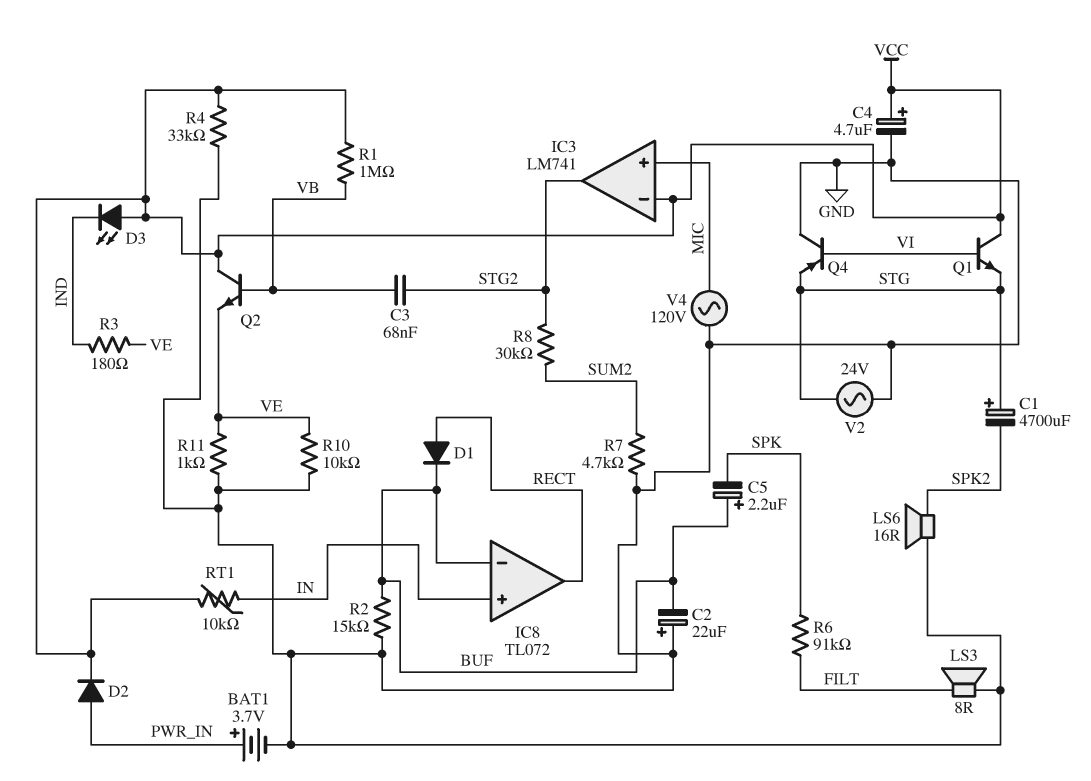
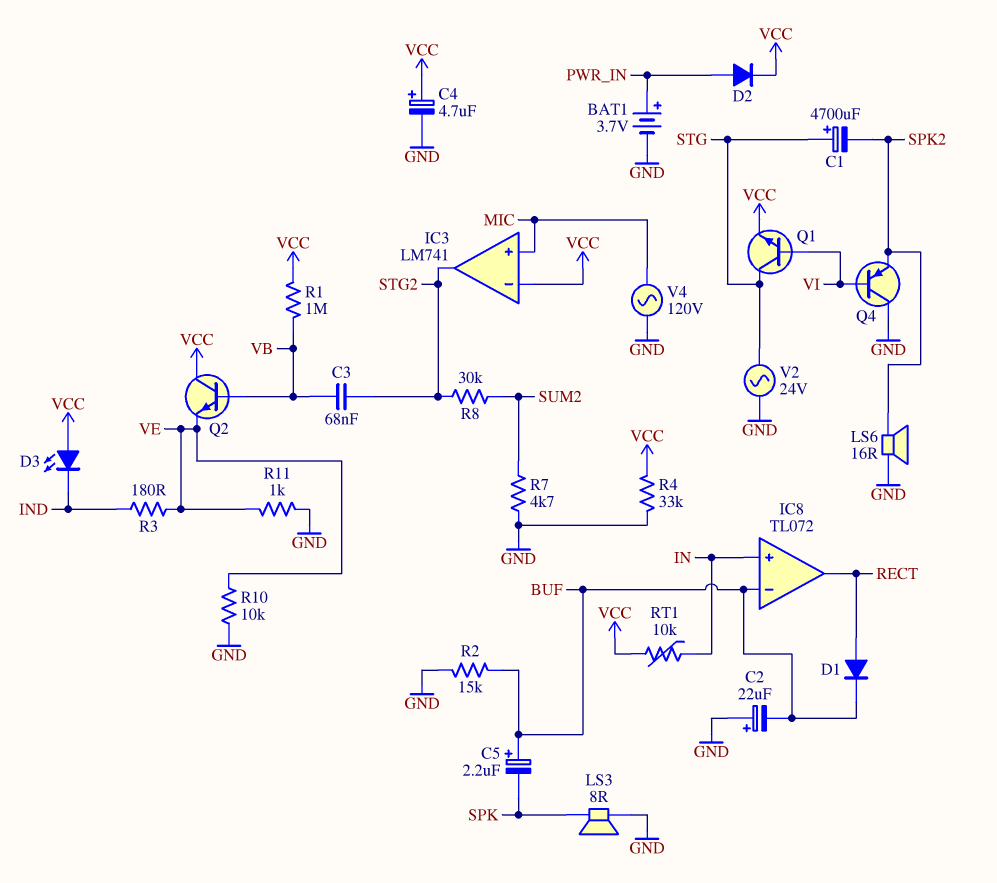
LS3: speaker 8R (FILT, GND) -> speaker 8R (GND, SPK)
Q1: NPN (B VI, C VCC, E STG) -> NPN (B VI, C STG, E VCC)
Q4: PNP (B VI, C GND, E STG) -> PNP (B VI, C GND, E SPK2)
R6: 91k (FILT, SPK) -> none

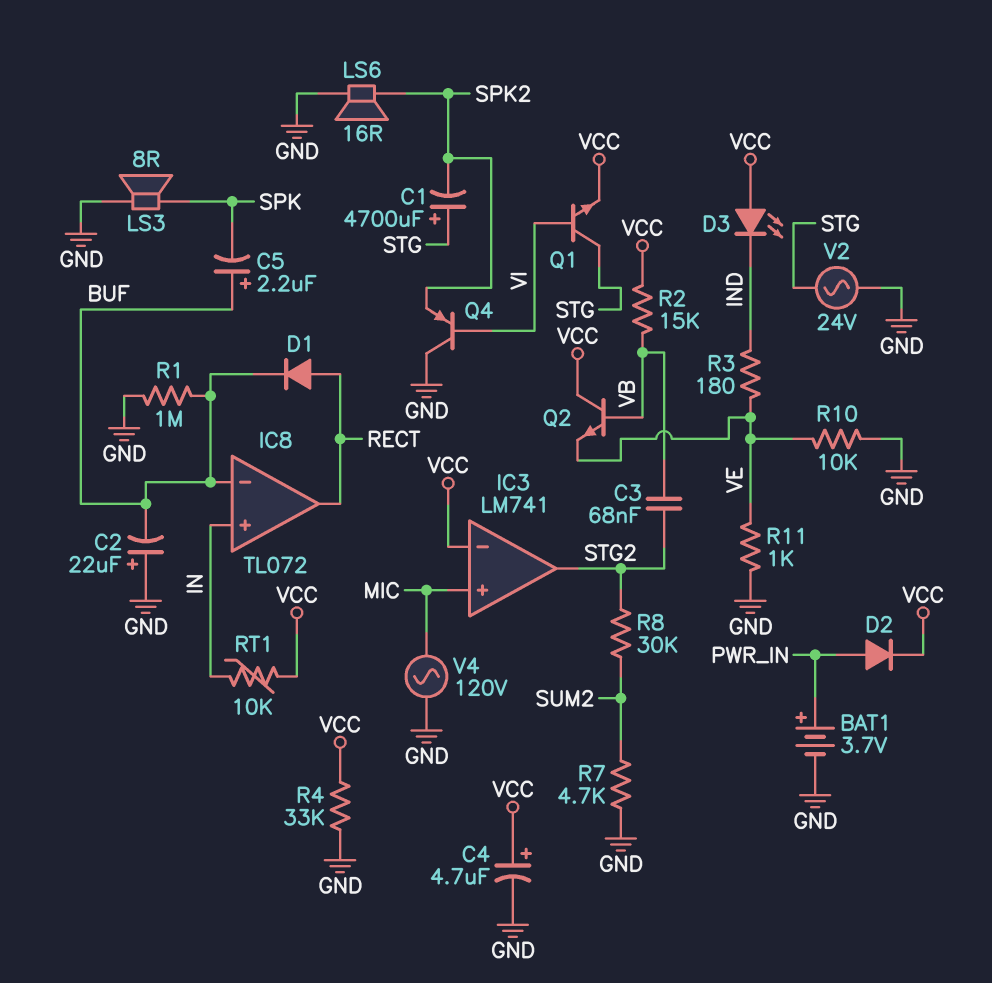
R1: 1M (VB, VCC) -> 1M (BUF, GND)
R2: 15k (BUF, GND) -> 15k (VB, VCC)

